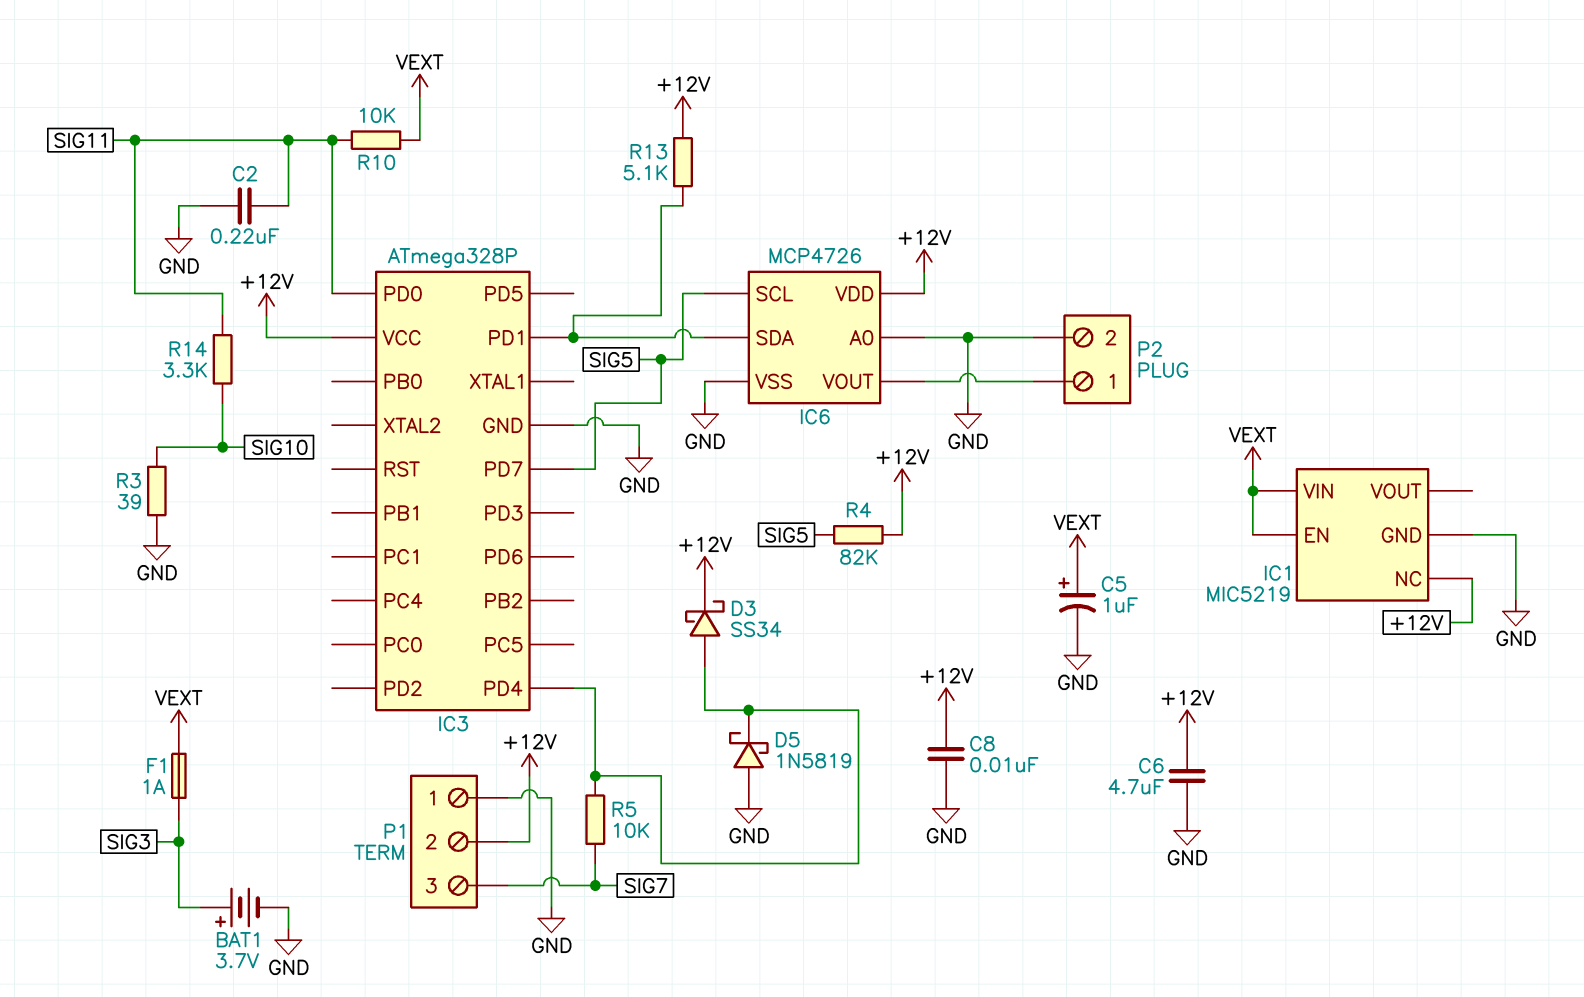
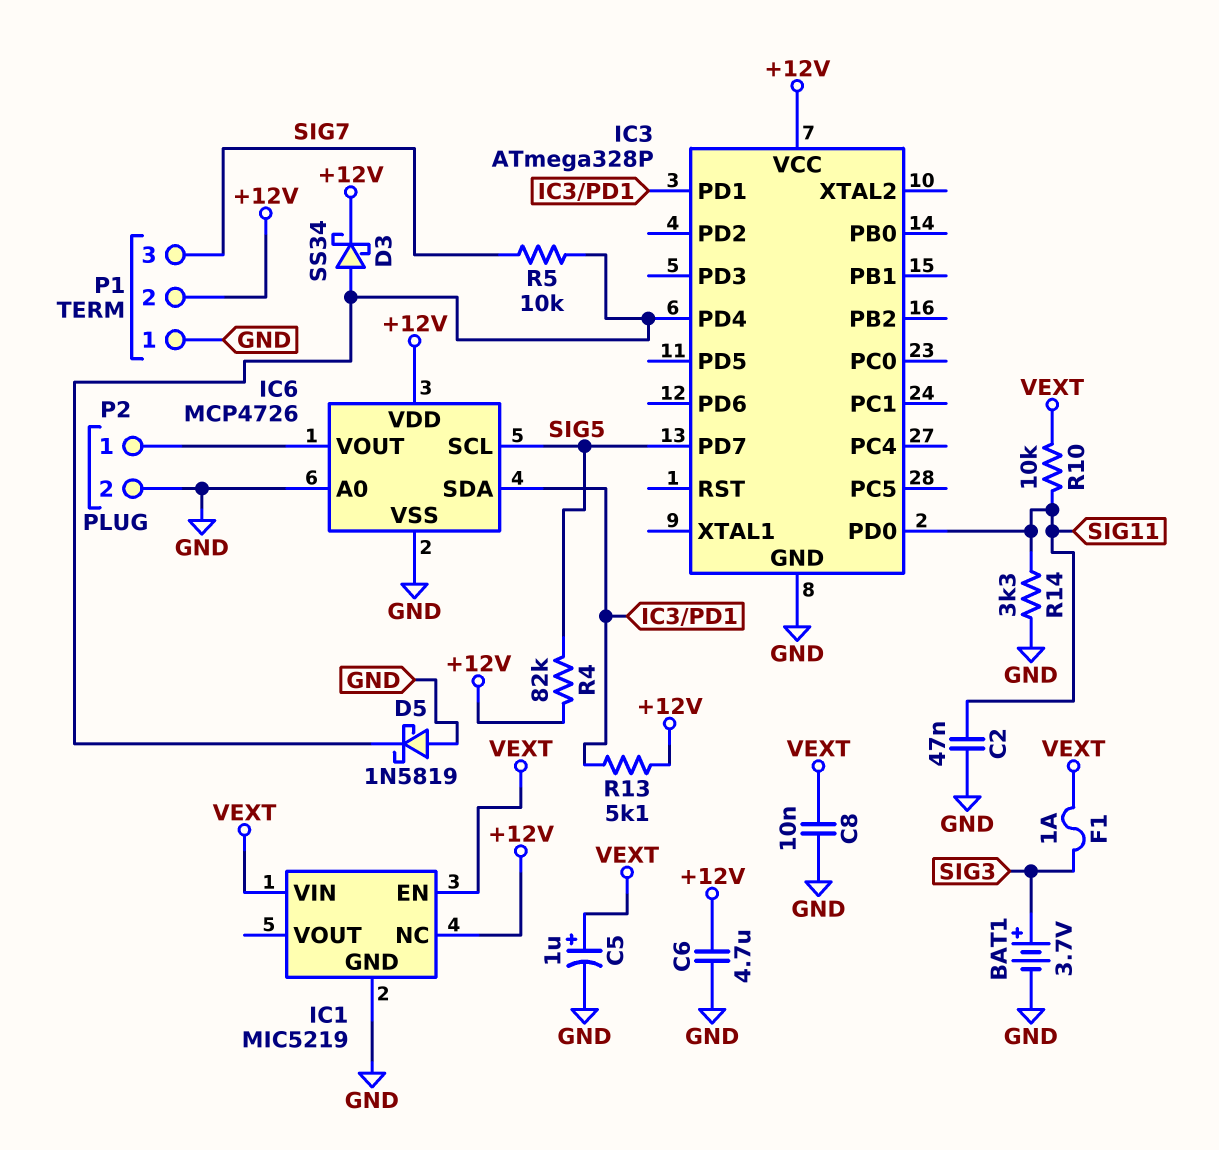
C2: 220nF (GND, SIG11) -> 47nF (GND, SIG11)
C8: 10nF (+12V, GND) -> 10nF (GND, VEXT)
R3: 39 (GND, SIG10) -> none
R14: 3.3k (SIG10, SIG11) -> 3.3k (GND, SIG11)

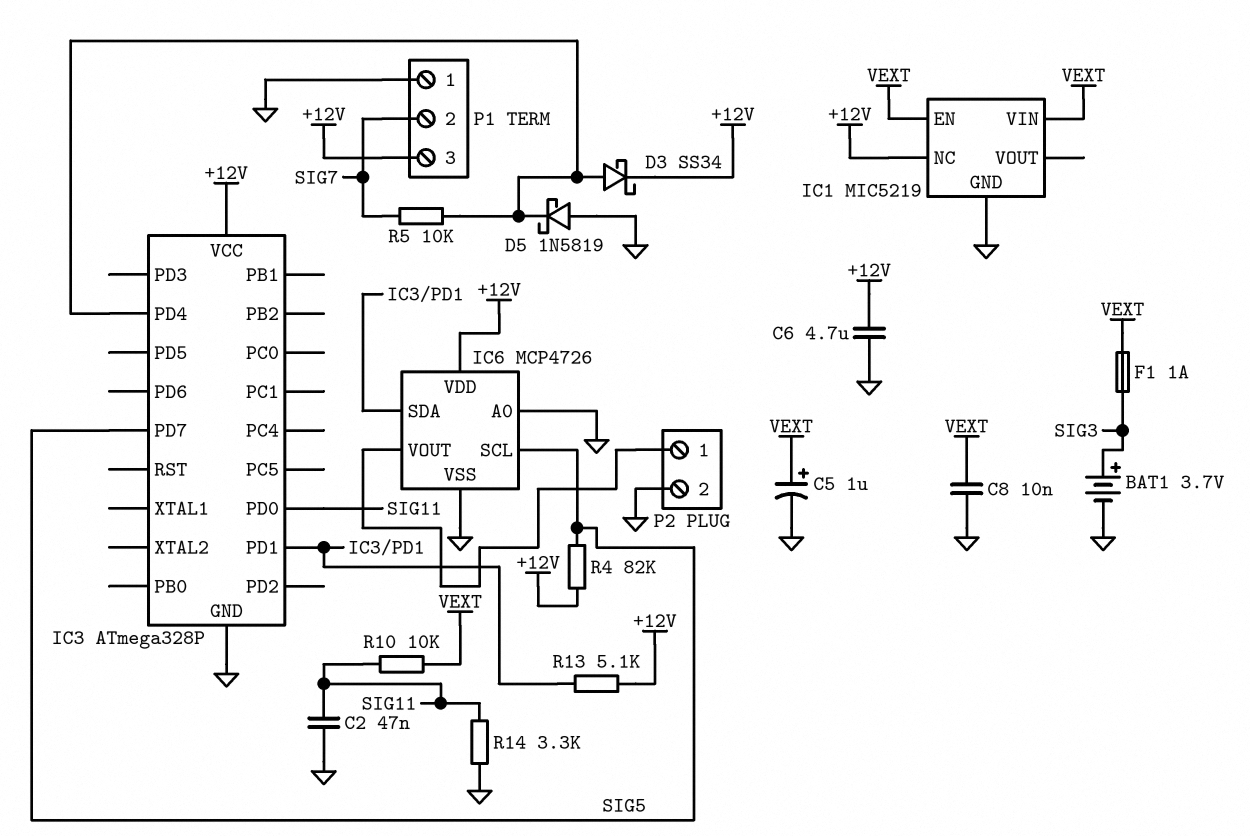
P1 pin 2: +12V -> SIG7
P1 pin 3: SIG7 -> +12V

